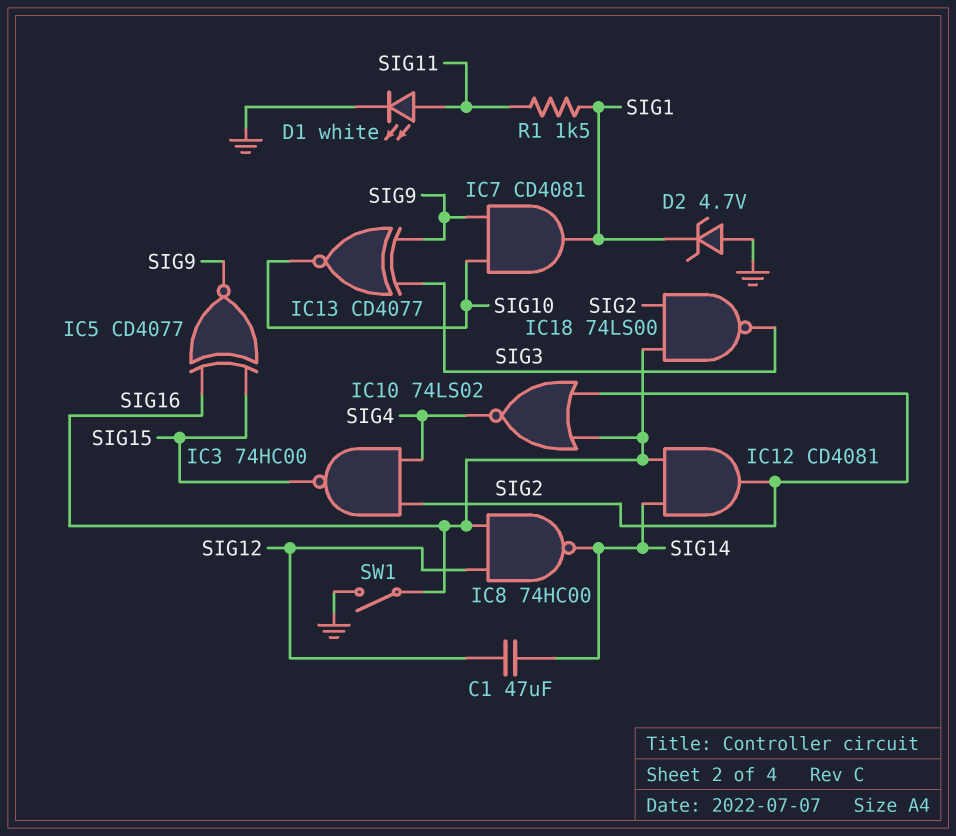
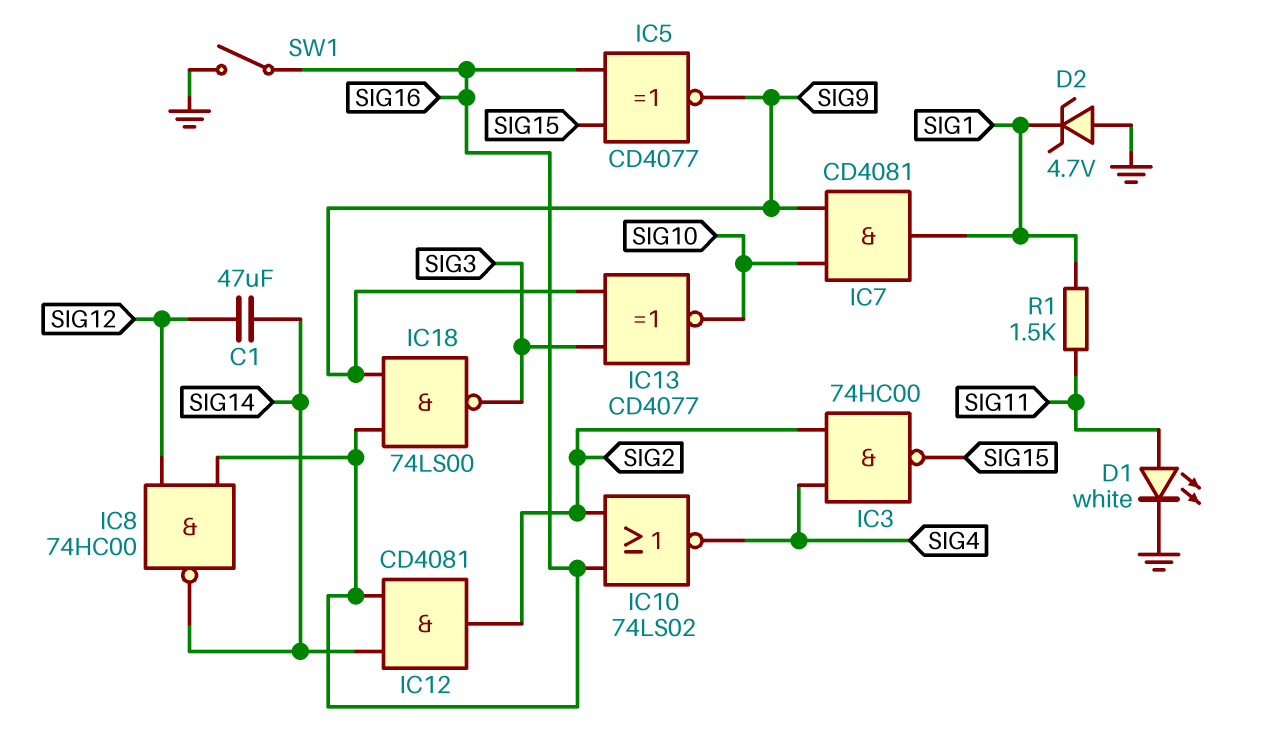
IC18: NAND 74LS00 (in SIG2, in SIG16, out SIG3) -> NAND 74LS00 (in SIG9, in SIG16, out SIG3)

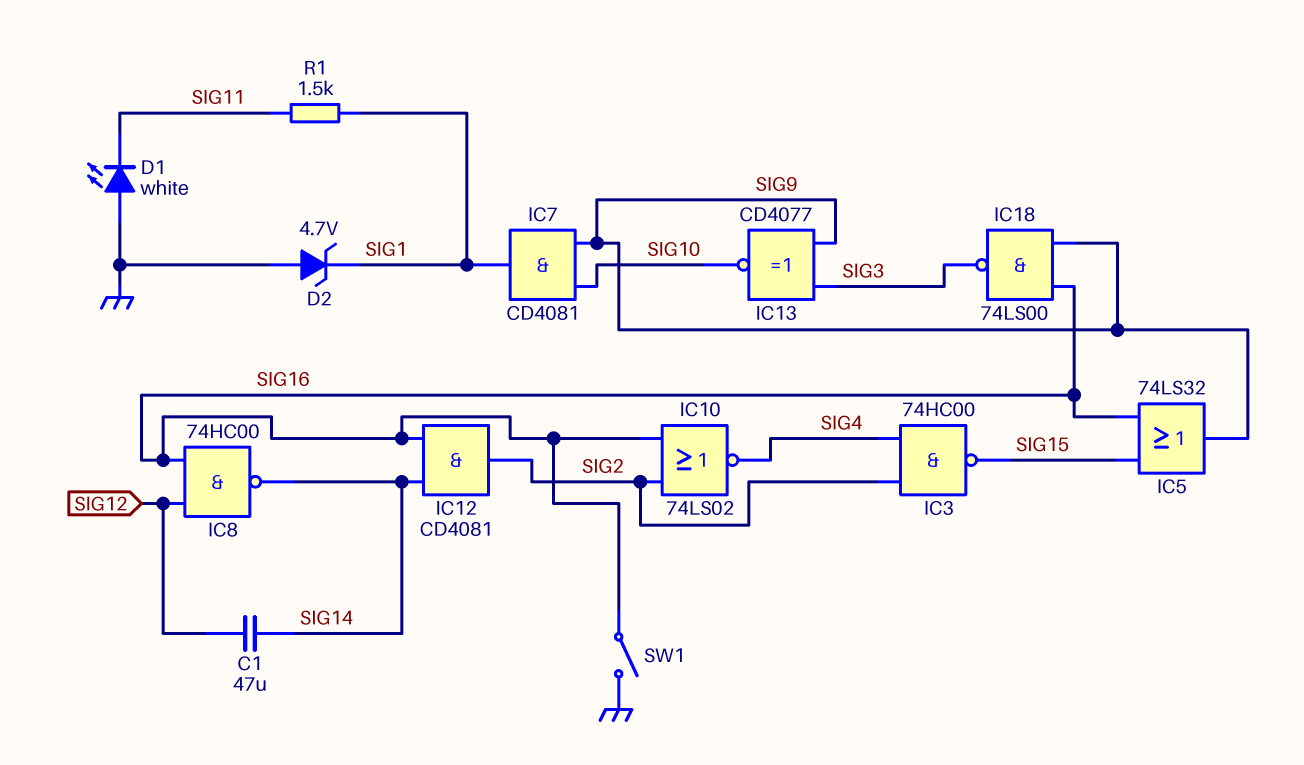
D1: LED white (A SIG11, K GND) -> LED white (A GND, K SIG11)
IC5: XNOR CD4077 (in SIG15, in SIG16, out SIG9) -> OR 74LS32 (in SIG15, in SIG16, out SIG9)

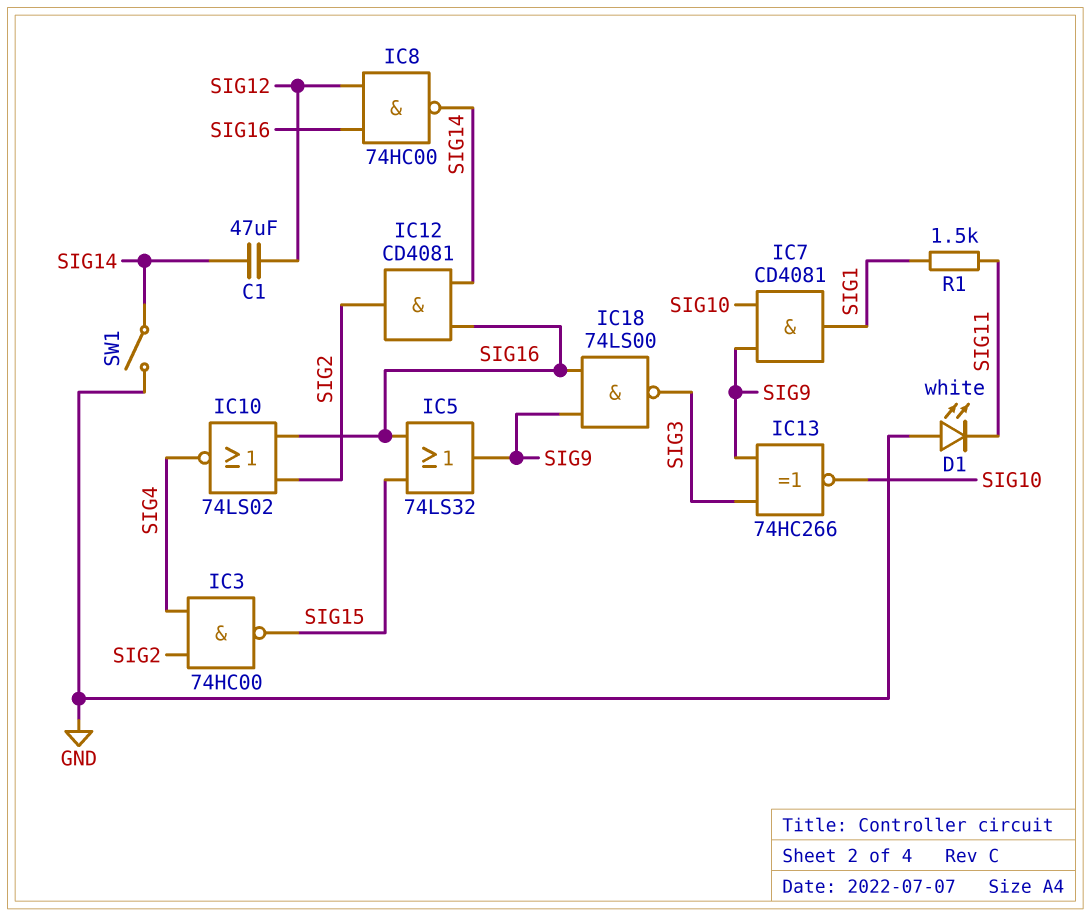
D2: zener 4.7V (A GND, K SIG1) -> none
IC13: XNOR CD4077 (in SIG3, in SIG9, out SIG10) -> XNOR 74HC266 (in SIG3, in SIG9, out SIG10)
SW1: switch (GND, SIG16) -> switch (GND, SIG14)

